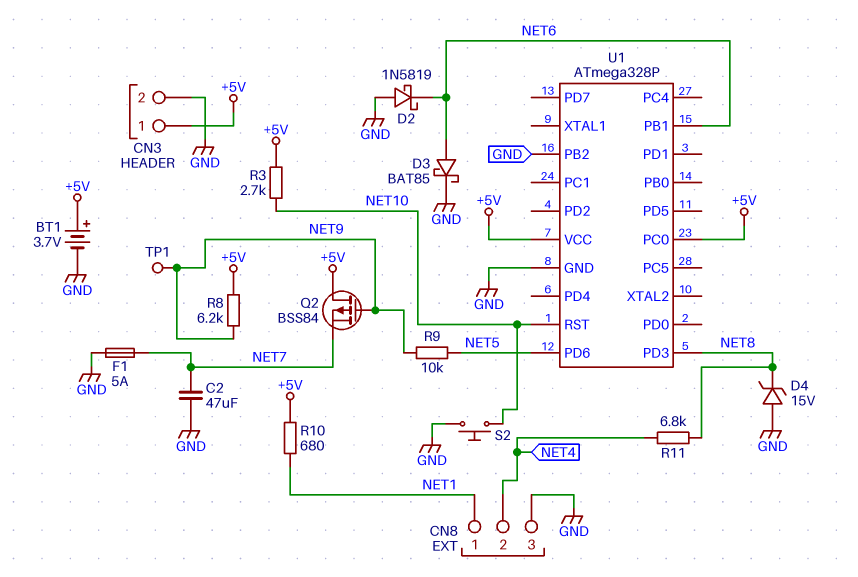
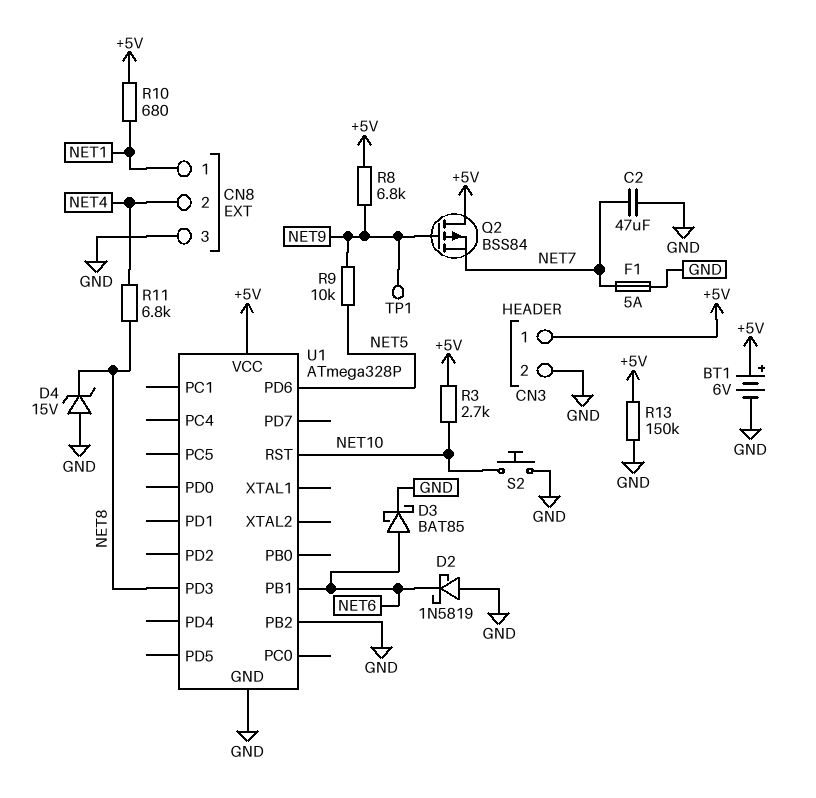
BT1: 3.7V (plus +5V, minus GND) -> 6V (plus +5V, minus GND)
R8: 6.2k (+5V, NET9) -> 6.8k (+5V, NET9)
R13: none -> 150k (+5V, GND)
U1 pin PC0: +5V -> none

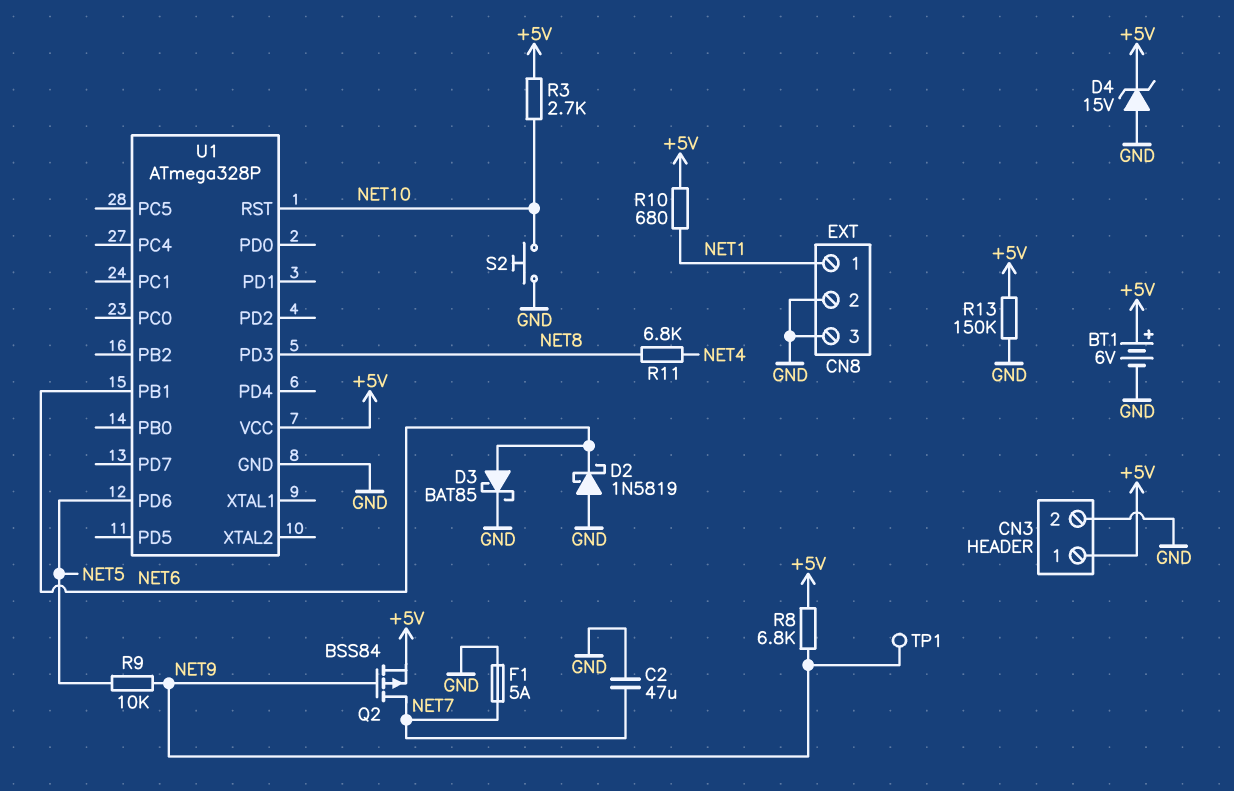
CN8 pin 2: NET4 -> GND
D4: zener 15V (A GND, K NET8) -> zener 15V (A GND, K +5V)
Q2: PMOS BSS84 (G NET9, D +5V, S NET7) -> PMOS BSS84 (G NET9, D NET7, S +5V)
U1 pin PB2: GND -> none

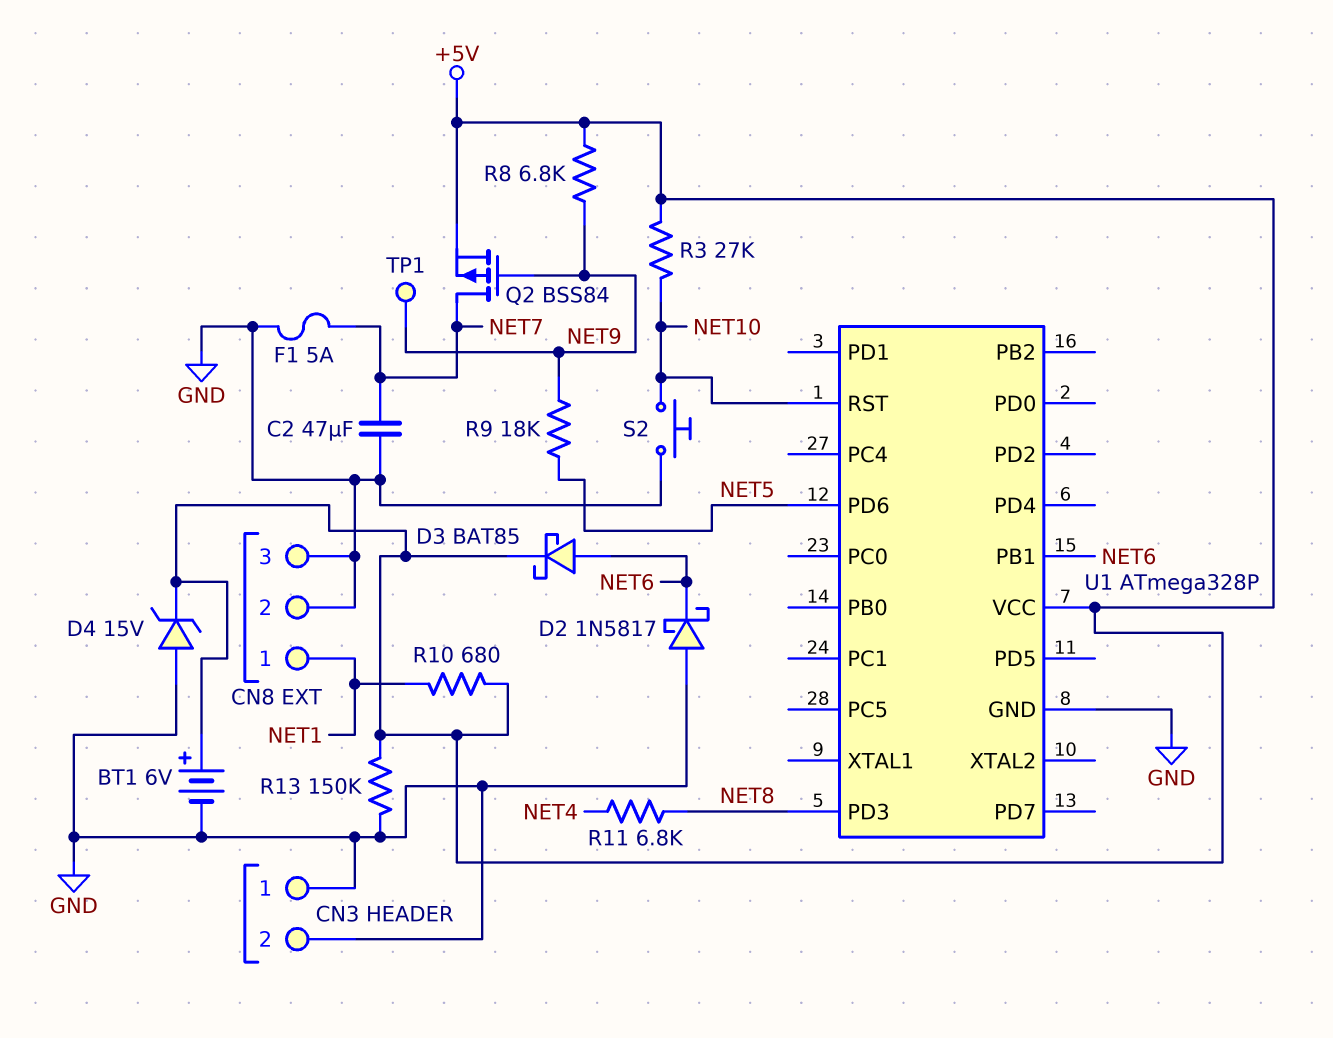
CN3 pin 1: +5V -> GND
D2: schottky 1N5819 (A GND, K NET6) -> schottky 1N5817 (A GND, K NET6)
D3: schottky BAT85 (A NET6, K GND) -> schottky BAT85 (A NET6, K +5V)
R3: 2.7k (+5V, NET10) -> 27k (+5V, NET10)
R9: 10k (NET5, NET9) -> 18k (NET5, NET9)

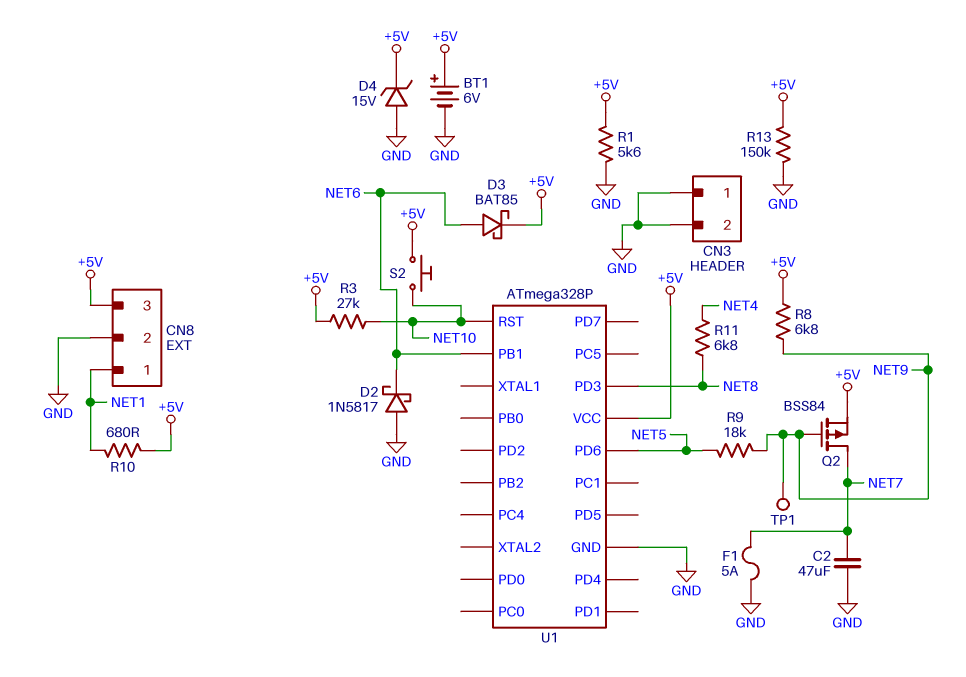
CN8 pin 3: GND -> +5V
R1: none -> 5.6k (+5V, GND)
S2: button (GND, NET10) -> button (+5V, NET10)

